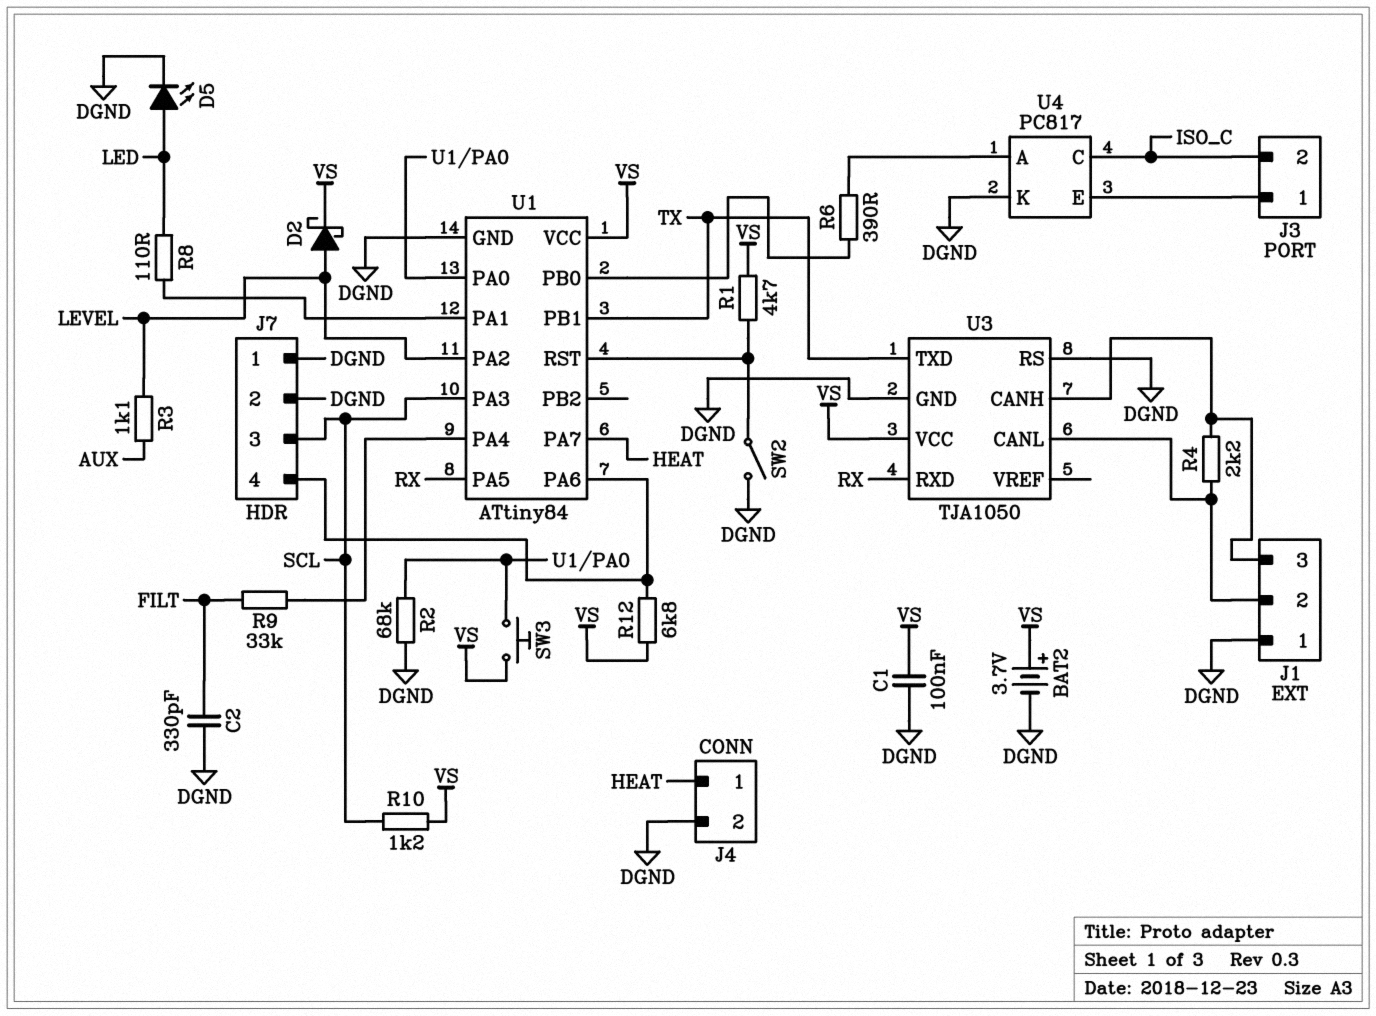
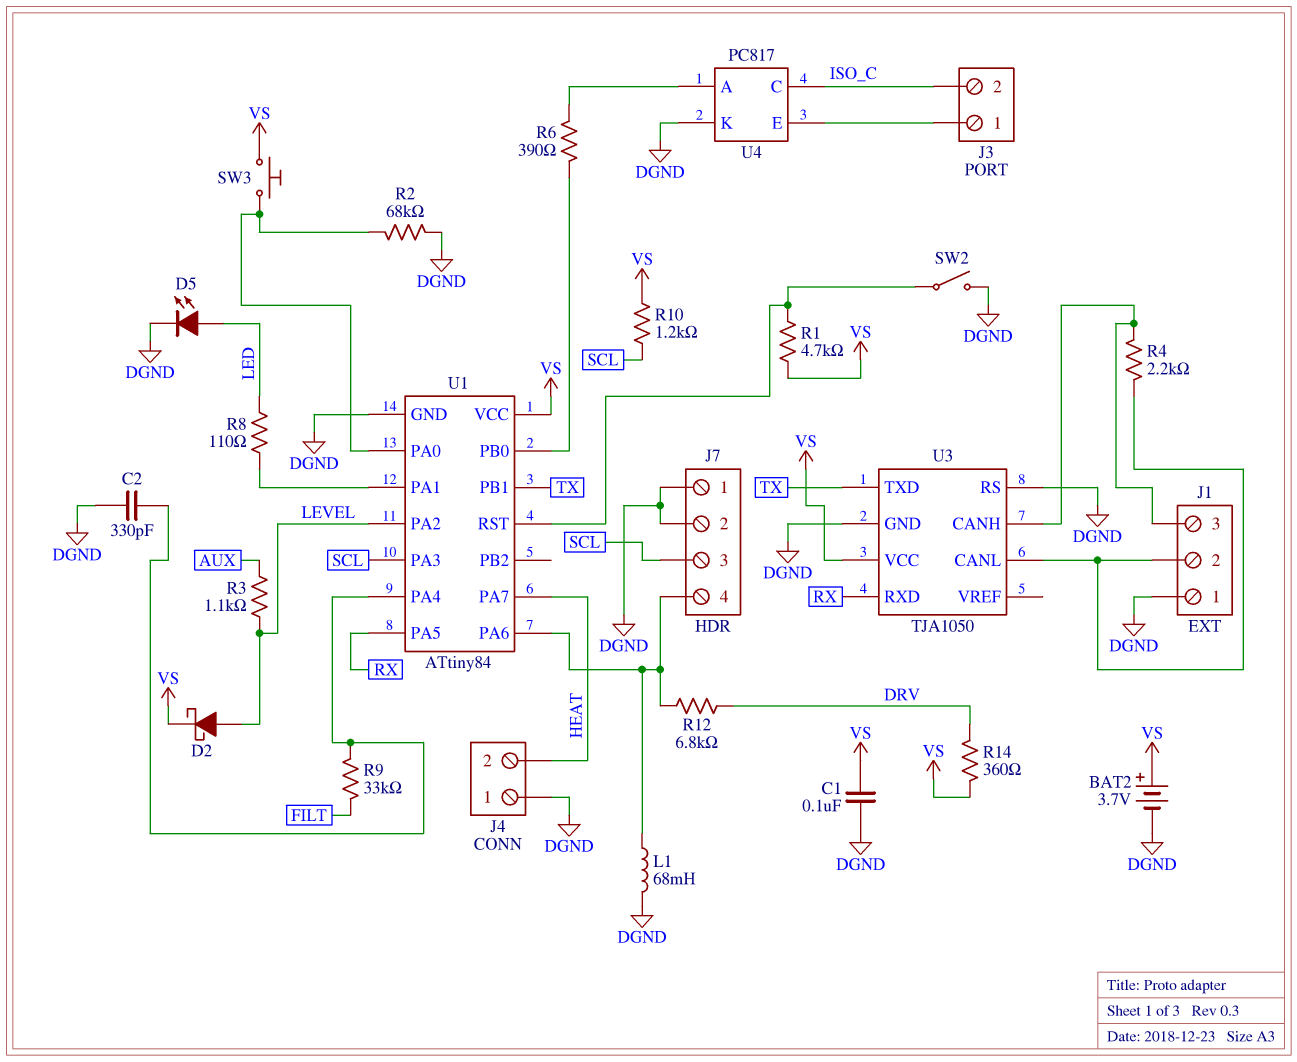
C2: 330pF (DGND, FILT) -> 330pF (DGND, U1/PA4)
J4 pin 1: HEAT -> DGND
J4 pin 2: DGND -> HEAT
L1: none -> 68mH (DGND, J7/4)
R12: 6.8k (J7/4, VS) -> 6.8k (DRV, J7/4)
R14: none -> 360 (DRV, VS)

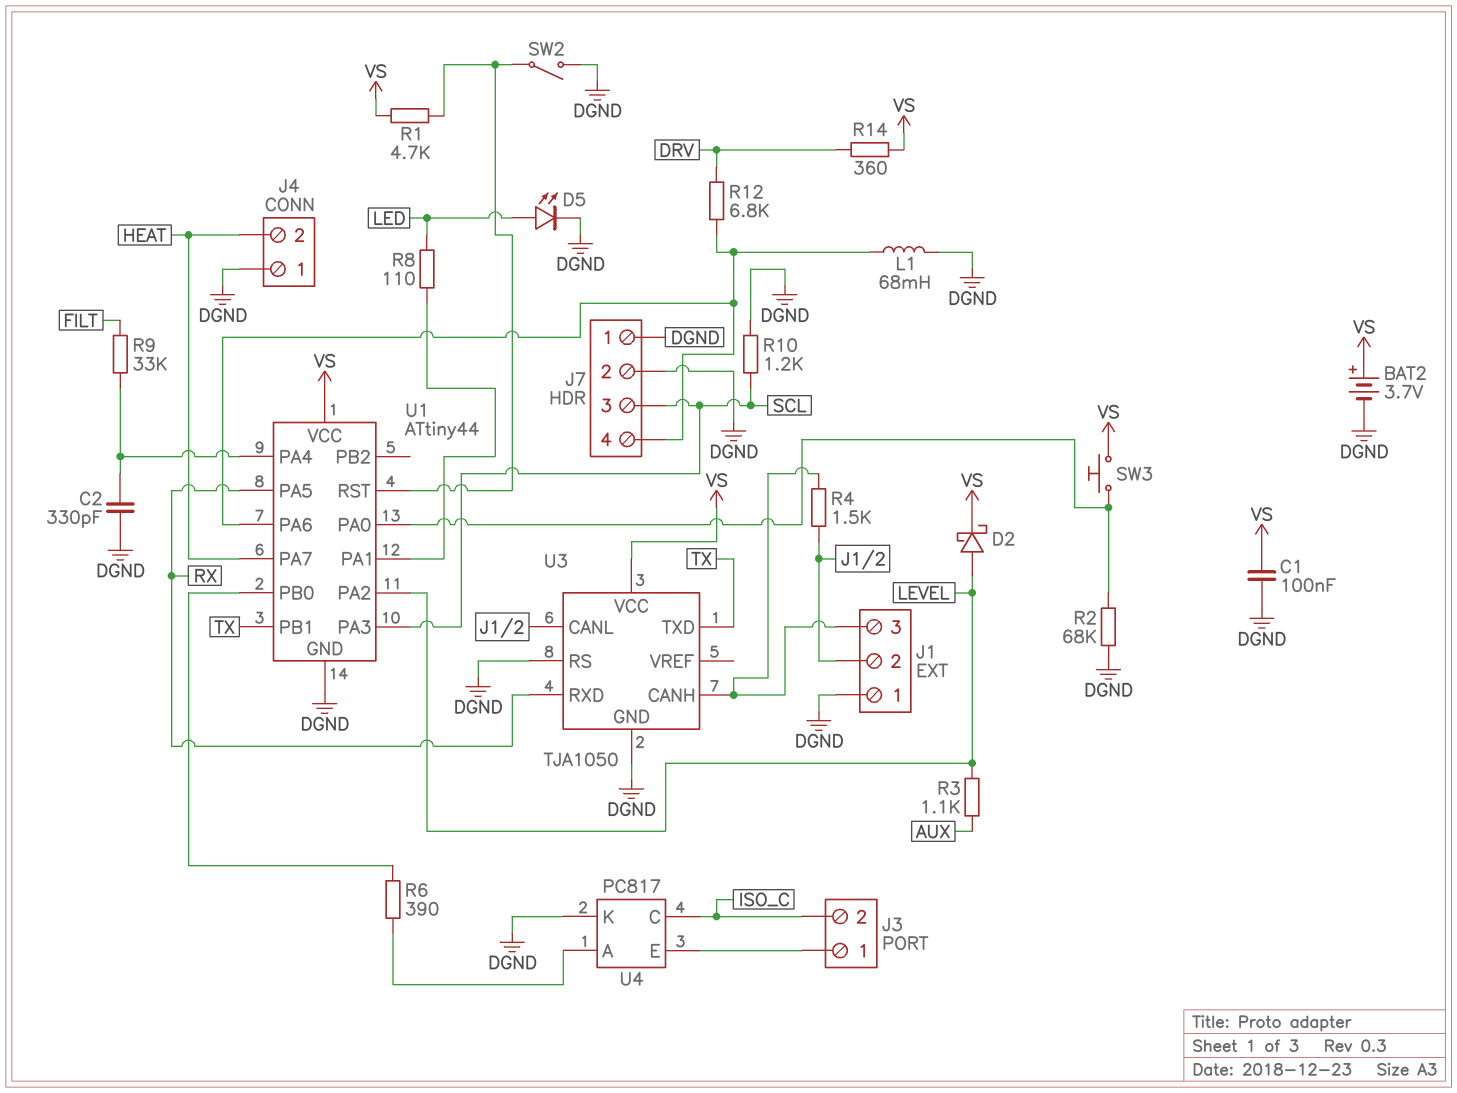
R4: 2.2k (J1/2, J1/3) -> 1.5k (J1/2, J1/3)
R10: 1.2k (SCL, VS) -> 1.2k (DGND, SCL)
U1: ATtiny84 -> ATtiny44

